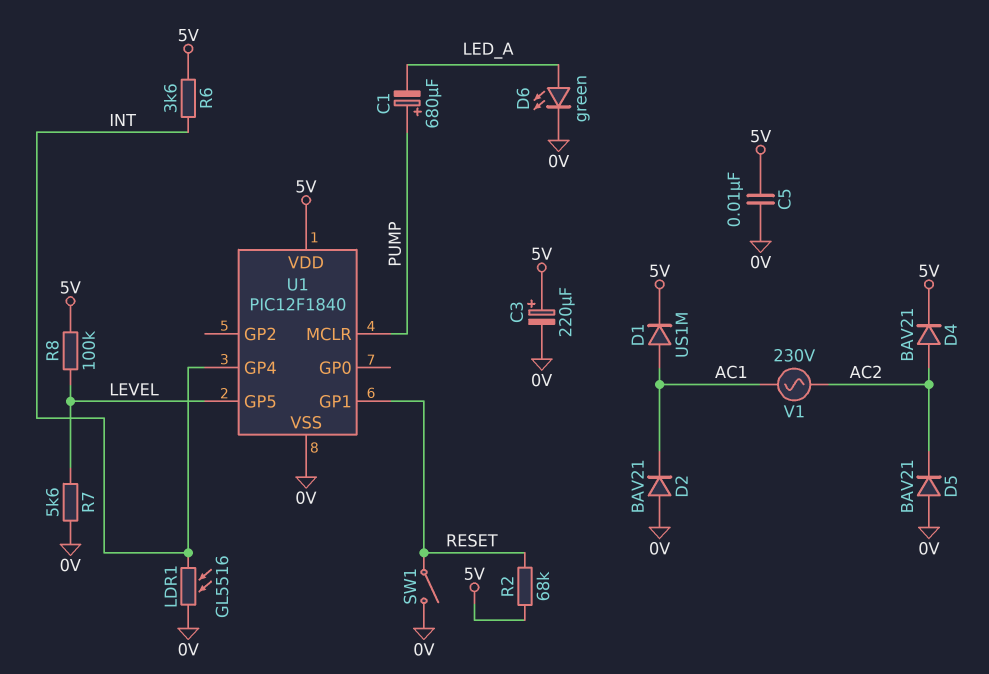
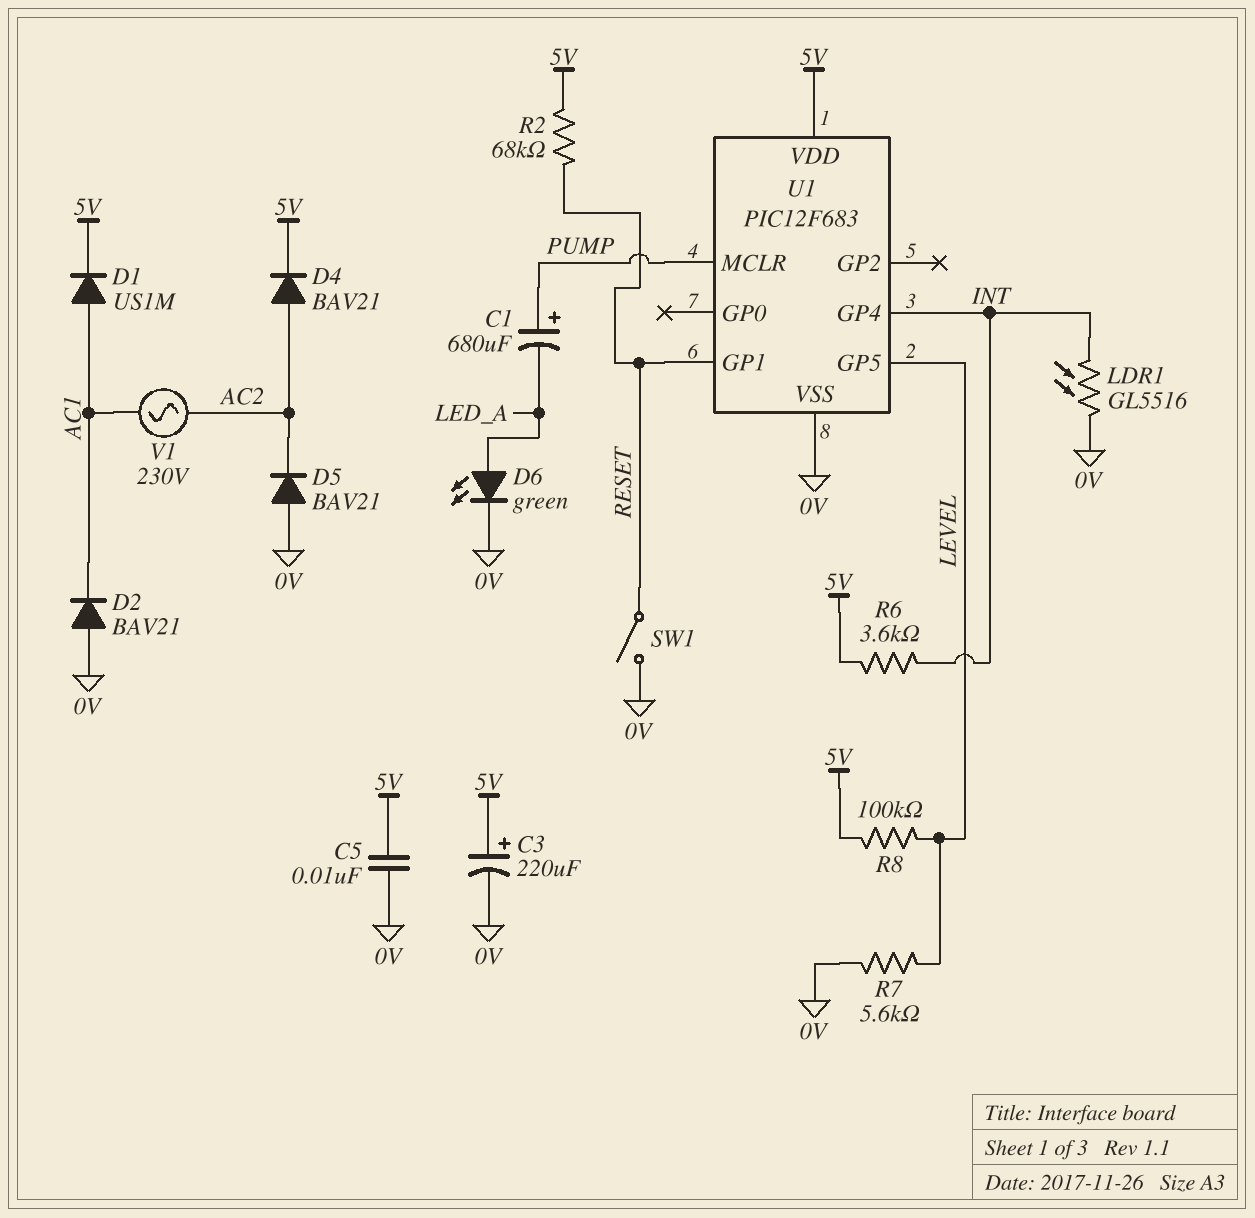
U1: PIC12F1840 -> PIC12F683

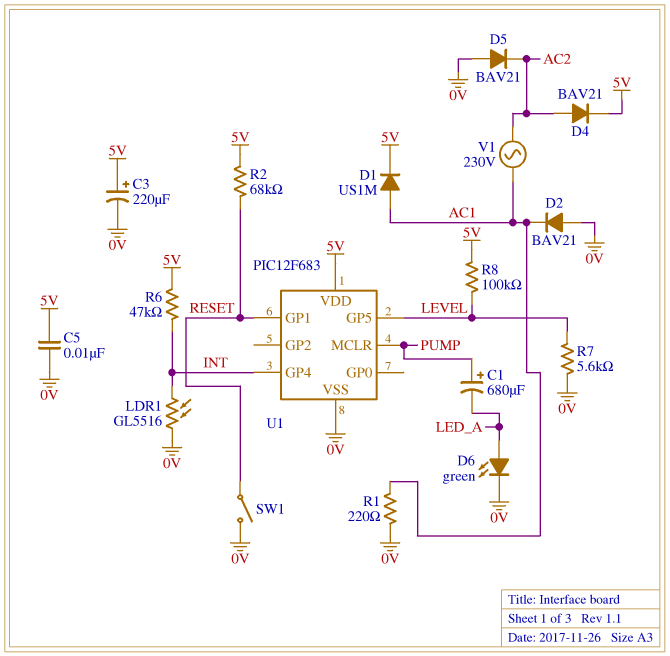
R1: none -> 220 (0V, AC1)
R6: 3.6k (5V, INT) -> 47k (5V, INT)

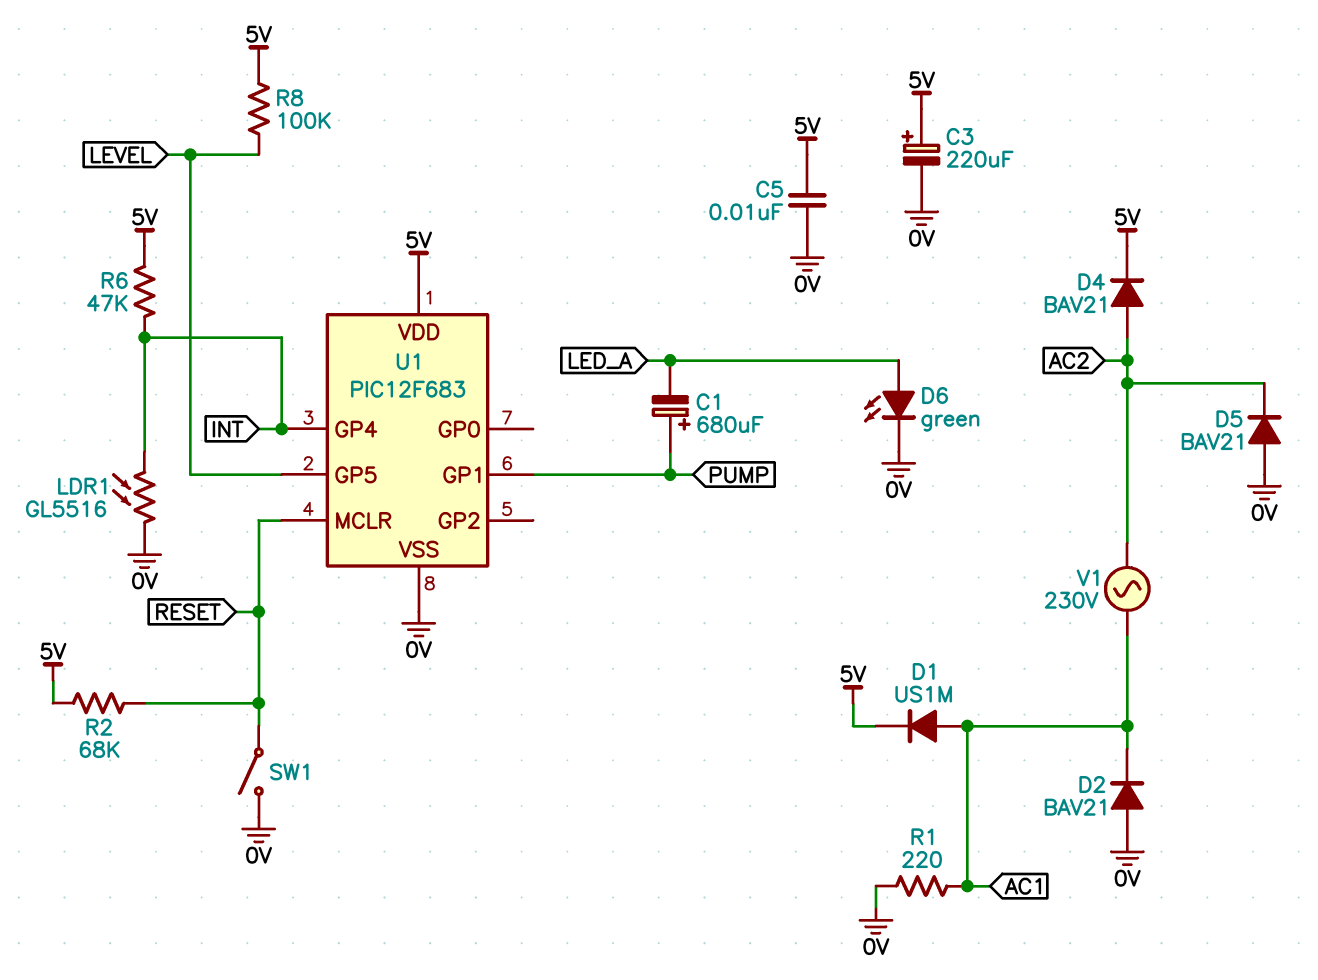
R7: 5.6k (0V, LEVEL) -> none
U1 pin GP1: RESET -> PUMP
U1 pin MCLR: PUMP -> RESET

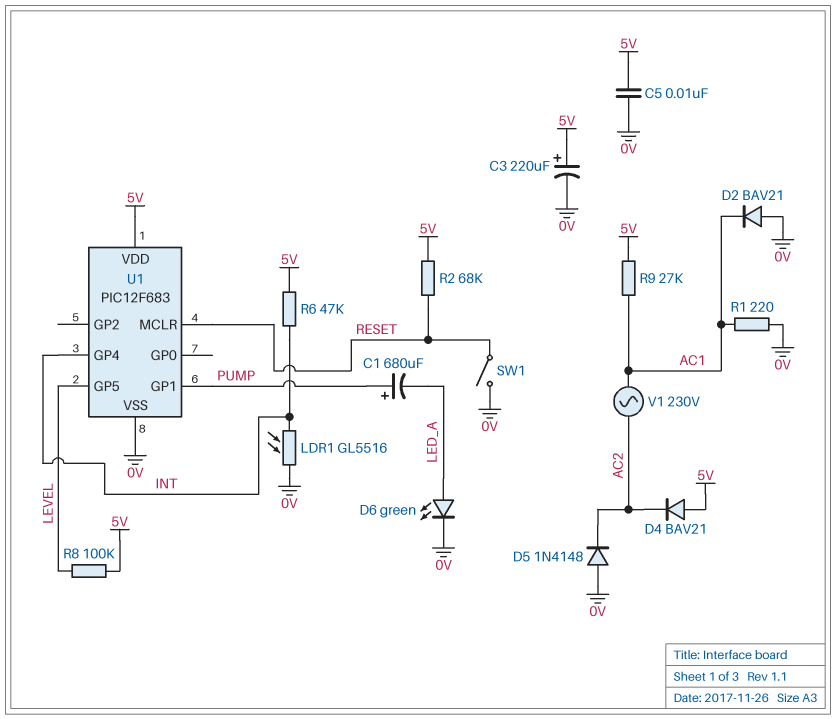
D1: diode US1M (A AC1, K 5V) -> none
D4: diode BAV21 (A AC2, K 5V) -> diode BAV21 (A 5V, K AC2)
D5: diode BAV21 (A 0V, K AC2) -> diode 1N4148 (A 0V, K AC2)
R9: none -> 27k (5V, AC1)

